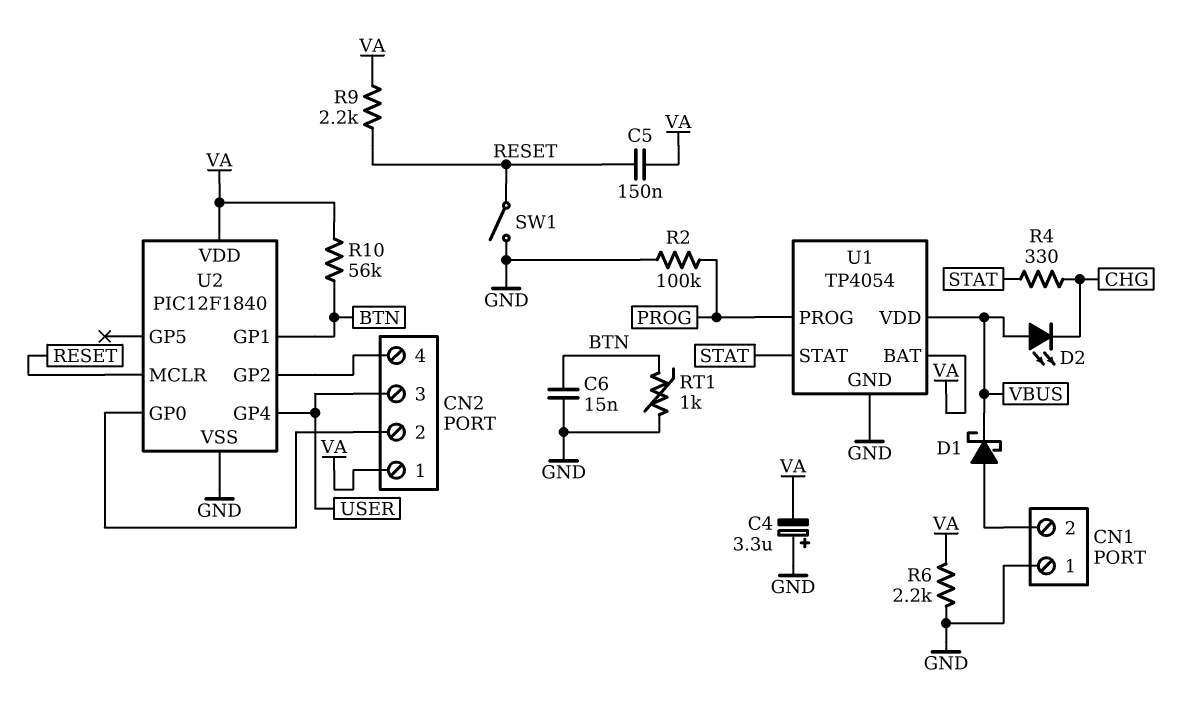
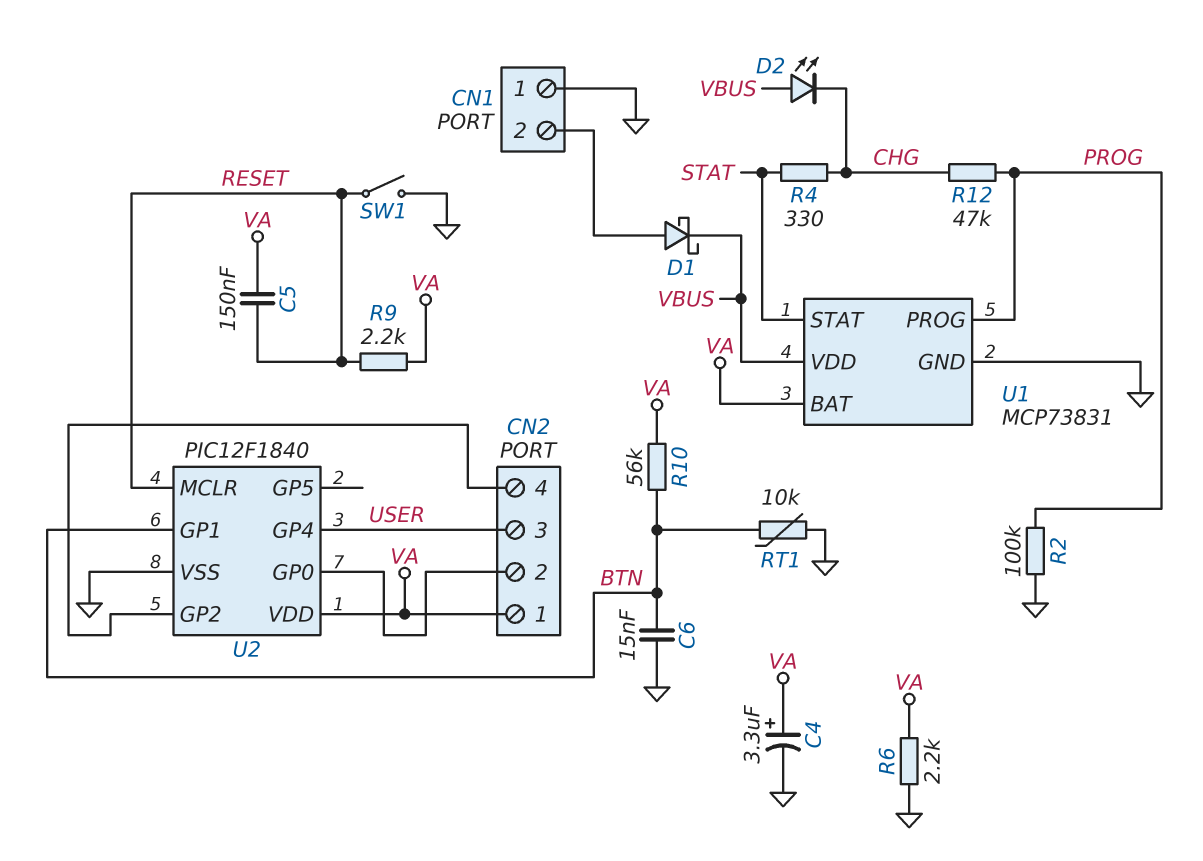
C4: 3.3uF (plus GND, minus VA) -> 3.3uF (plus VA, minus GND)
R12: none -> 47k (CHG, PROG)
RT1: 1k (BTN, GND) -> 10k (BTN, GND)
U1: TP4054 -> MCP73831

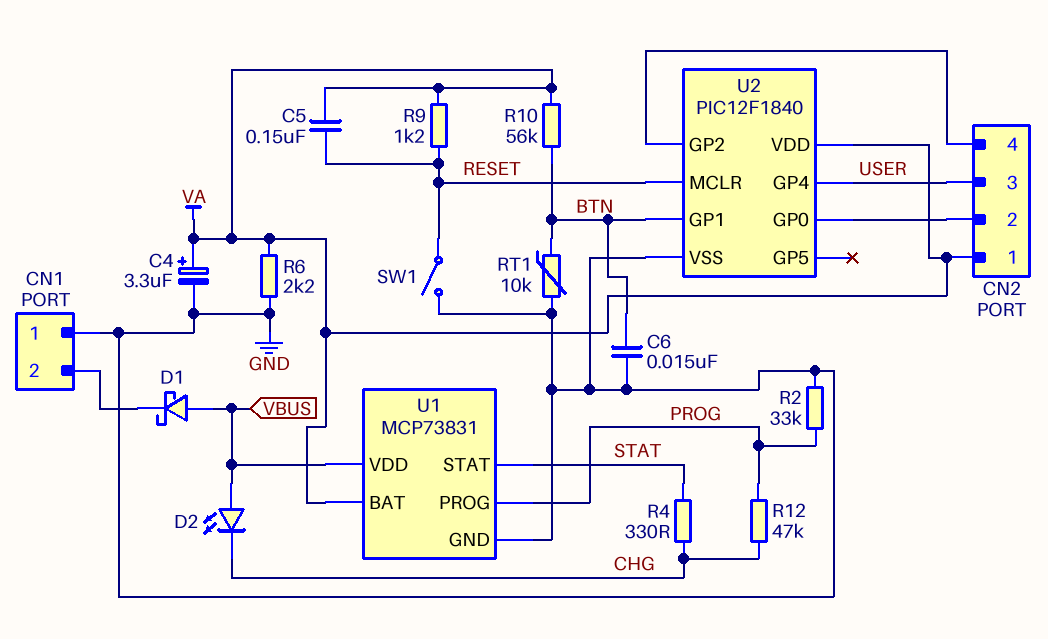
D1: schottky (A CN1/2, K VBUS) -> schottky (A VBUS, K CN1/2)
R2: 100k (GND, PROG) -> 33k (GND, PROG)
R9: 2.2k (RESET, VA) -> 1.2k (RESET, VA)

